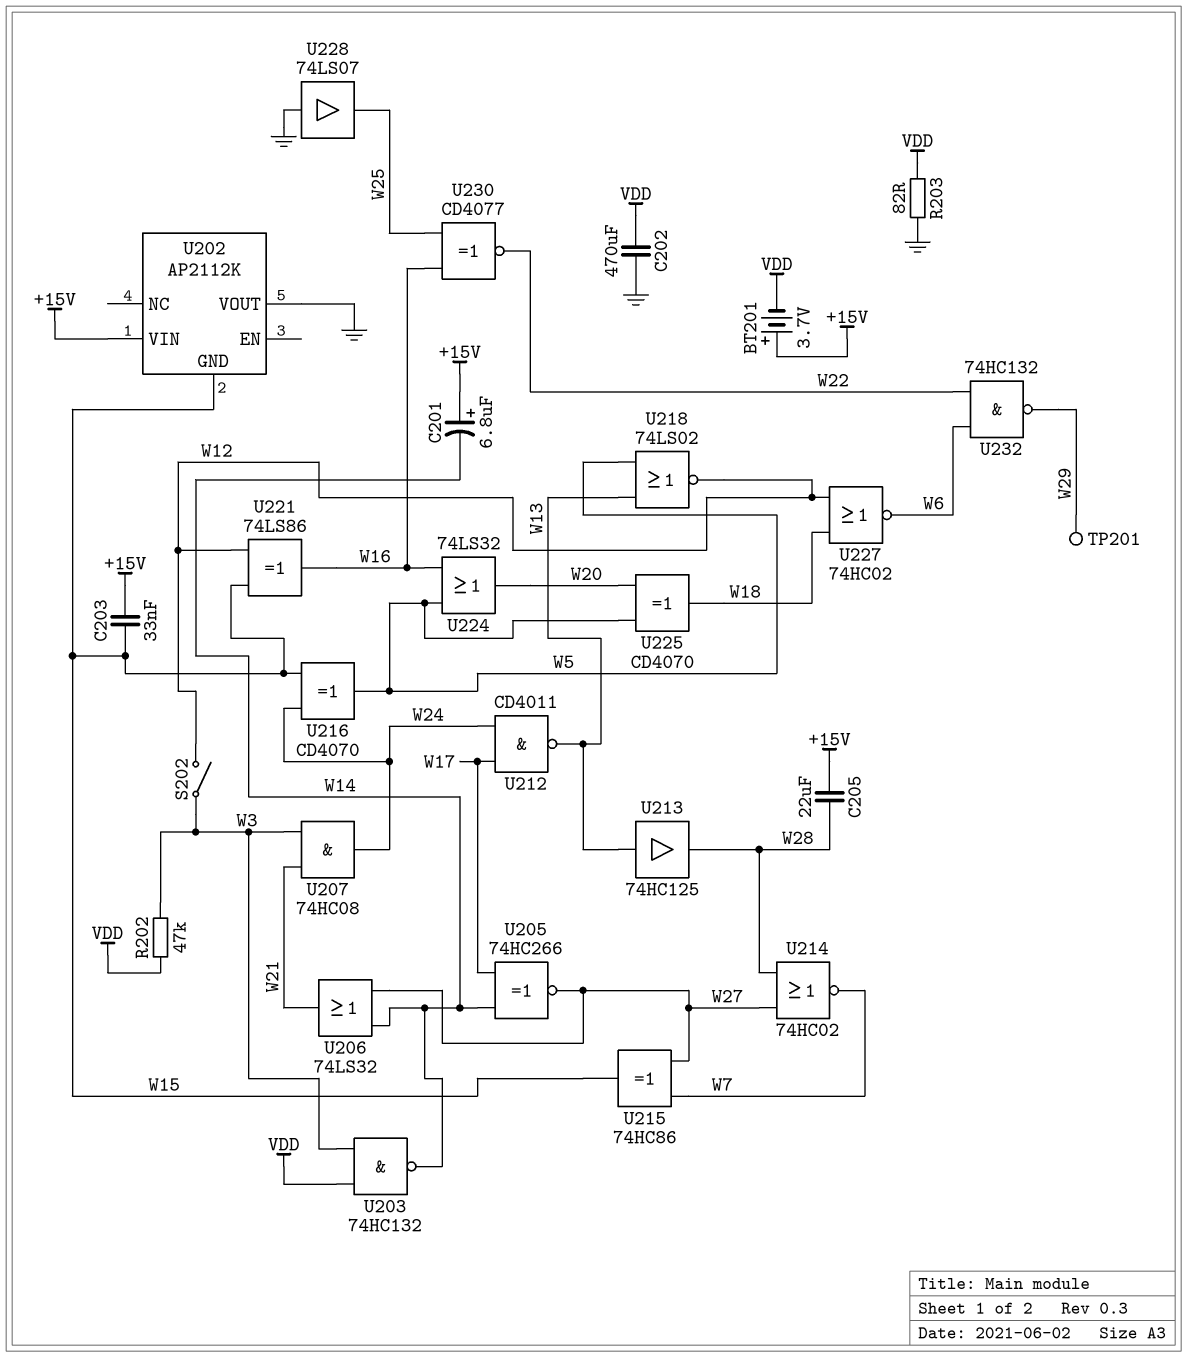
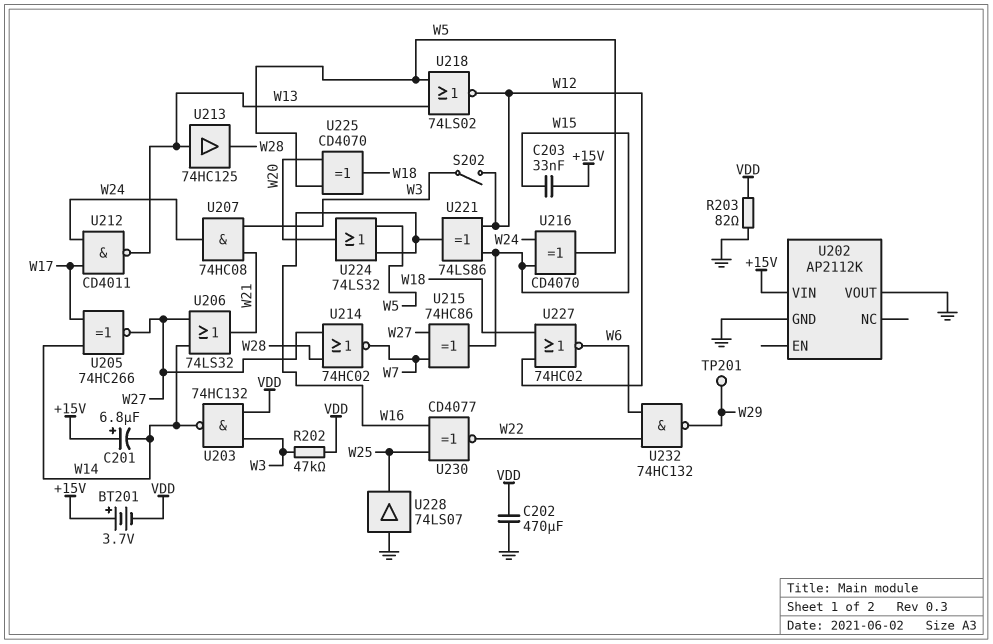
C205: 22uF (+15V, W28) -> none
U202 pin GND: W15 -> GND

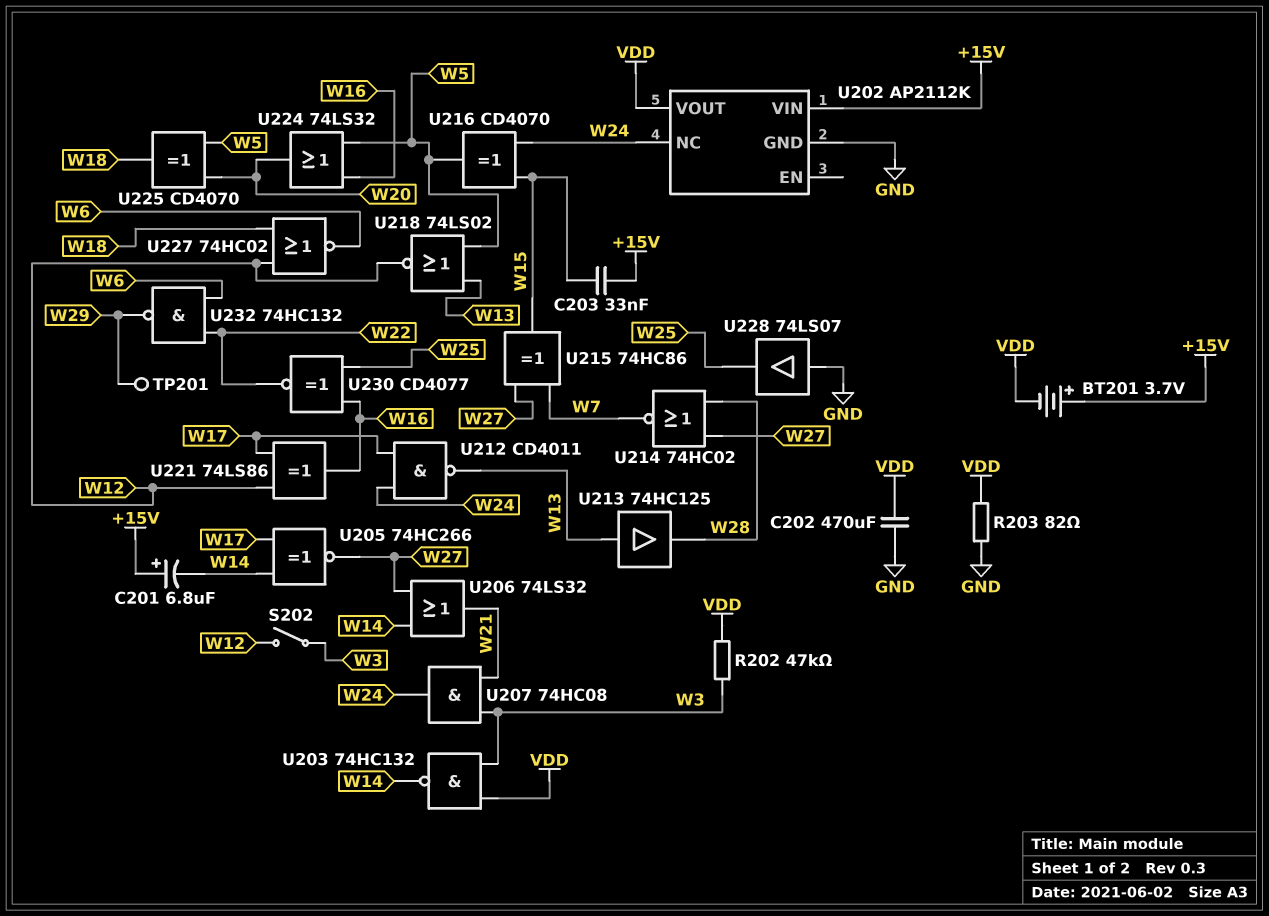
U202 pin NC: none -> W24
U202 pin VOUT: GND -> VDD
U221: XOR 74LS86 (in W12, in W15, out W16) -> XOR 74LS86 (in W12, in W17, out W16)

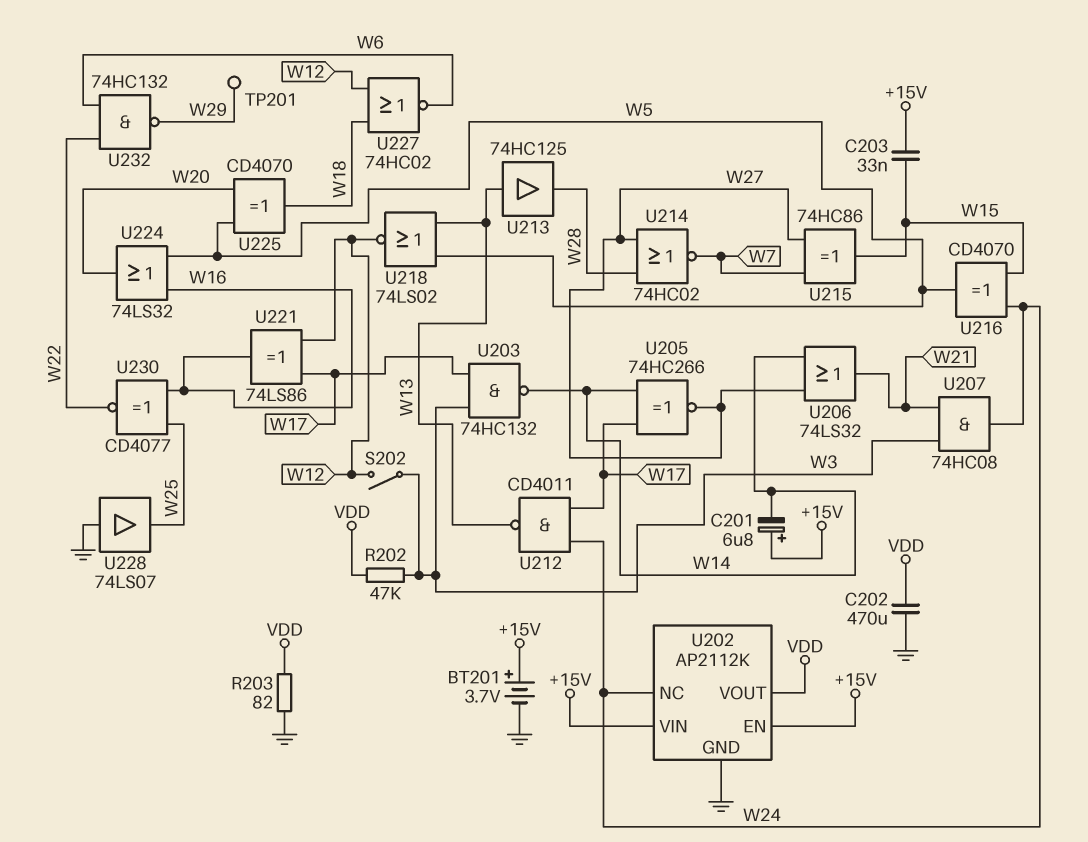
BT201: 3.7V (plus +15V, minus VDD) -> 3.7V (plus +15V, minus GND)
U202 pin EN: none -> +15V
U203: NAND 74HC132 (in VDD, in W3, out W14) -> NAND 74HC132 (in W3, in W17, out W14)

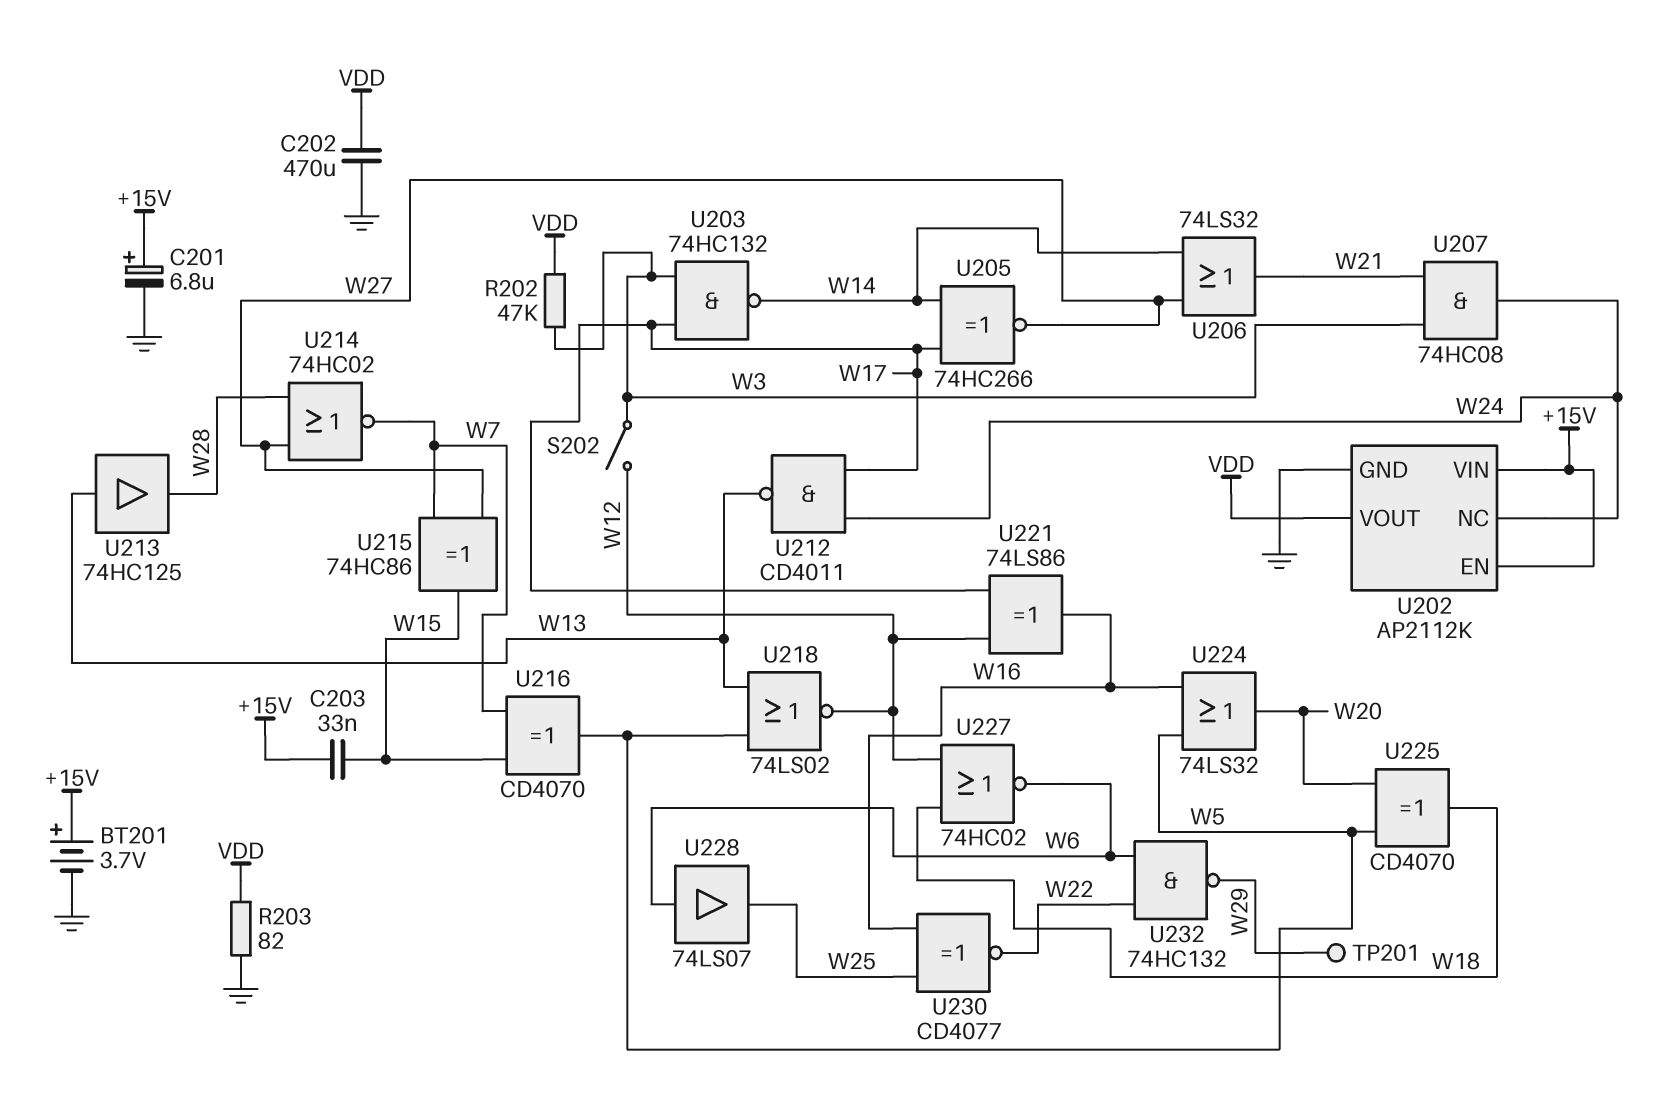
C201: 6.8uF (plus +15V, minus W14) -> 6.8uF (plus +15V, minus GND)
U216: XOR CD4070 (in W15, in W24, out W5) -> XOR CD4070 (in W7, in W15, out W5)
U228: buffer 74LS07 (in GND, out W25) -> buffer 74LS07 (in W6, out W25)

